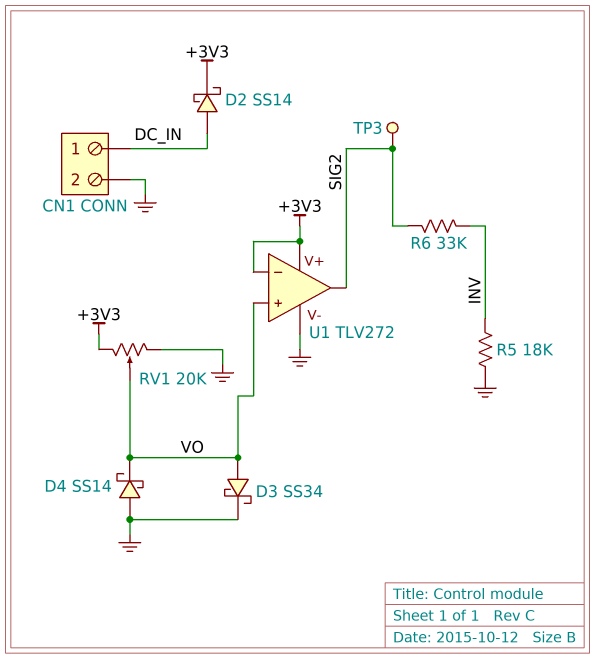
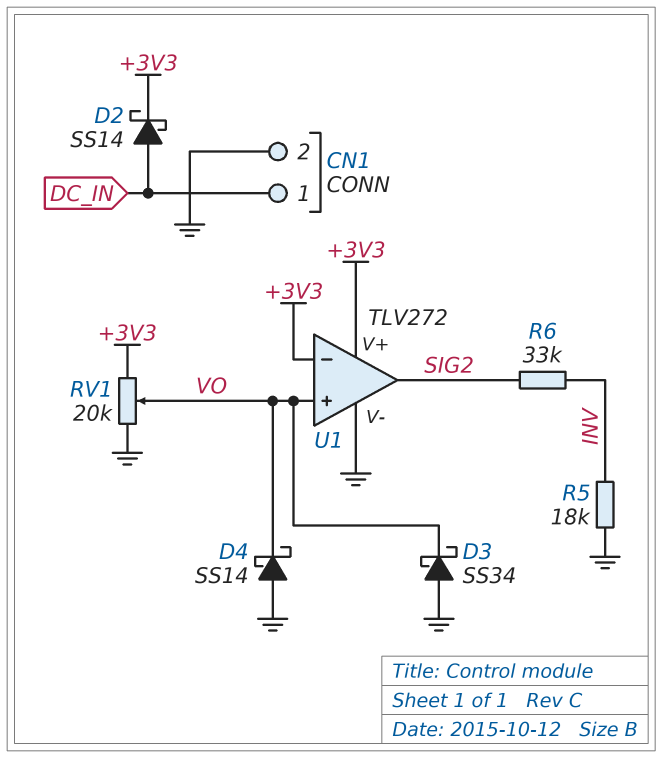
D3: schottky SS34 (A VO, K GND) -> schottky SS34 (A GND, K VO)
TP3: test point (SIG2) -> none

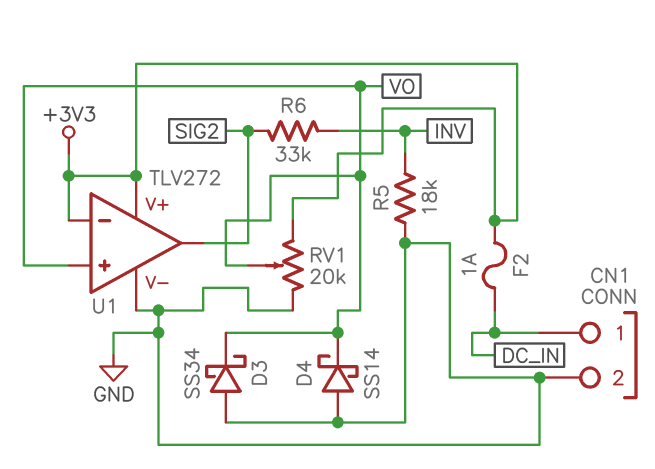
D2: schottky SS14 (A DC_IN, K +3V3) -> none
F2: none -> 1A (+3V3, DC_IN)

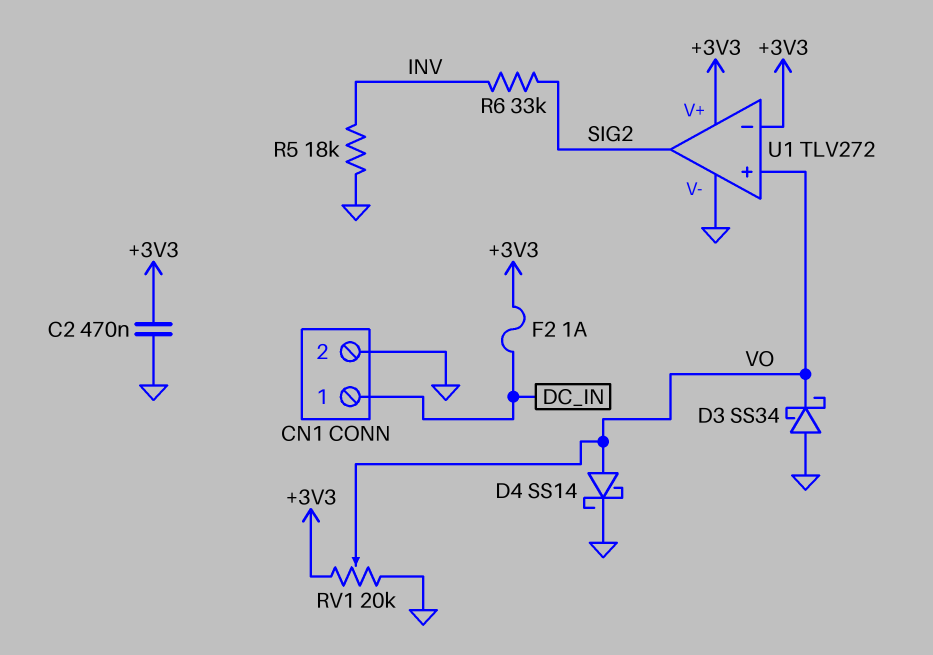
C2: none -> 470nF (+3V3, GND)
D4: schottky SS14 (A GND, K VO) -> schottky SS14 (A VO, K GND)

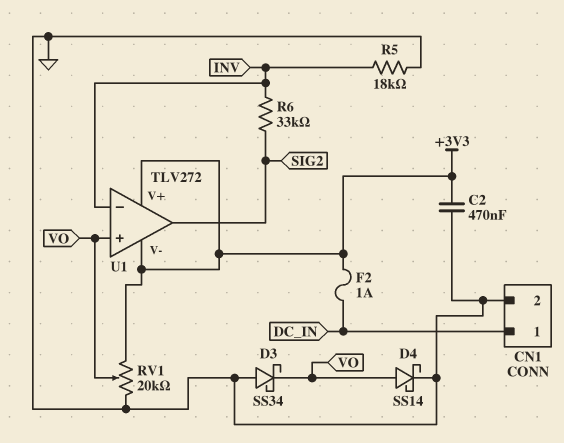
U1 pin V-: GND -> +3V3
U1 pin in-: +3V3 -> INV

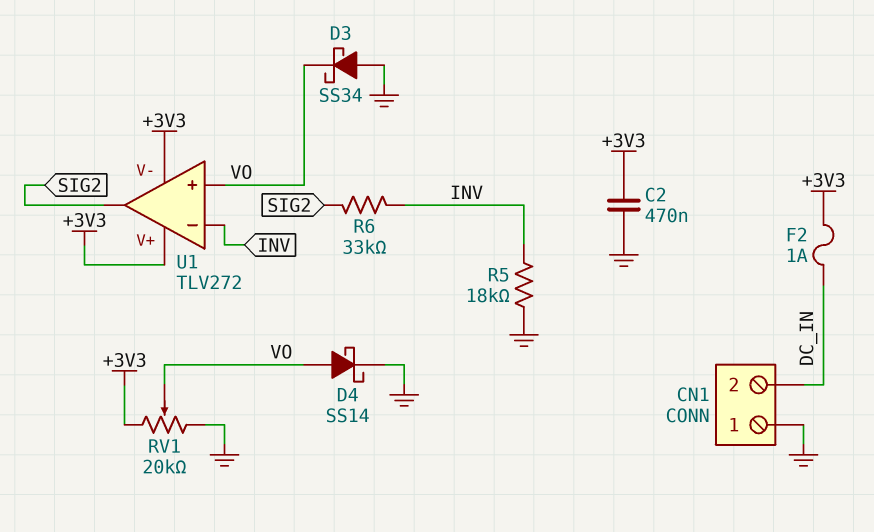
CN1 pin 1: DC_IN -> GND
CN1 pin 2: GND -> DC_IN

